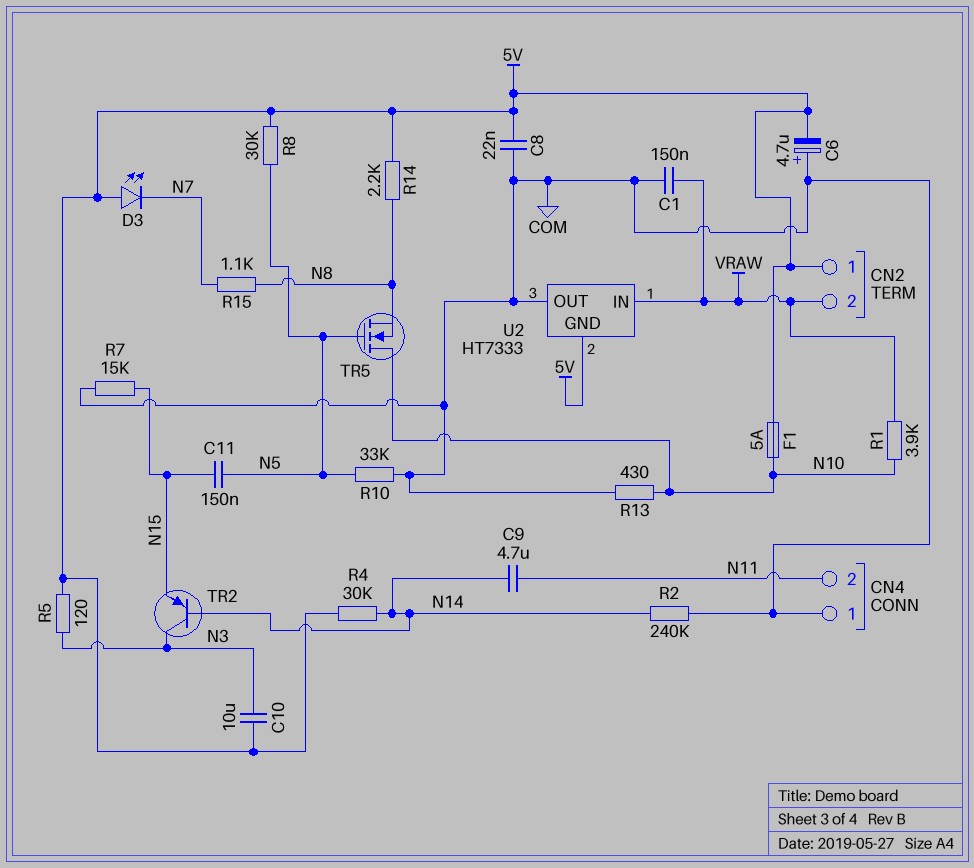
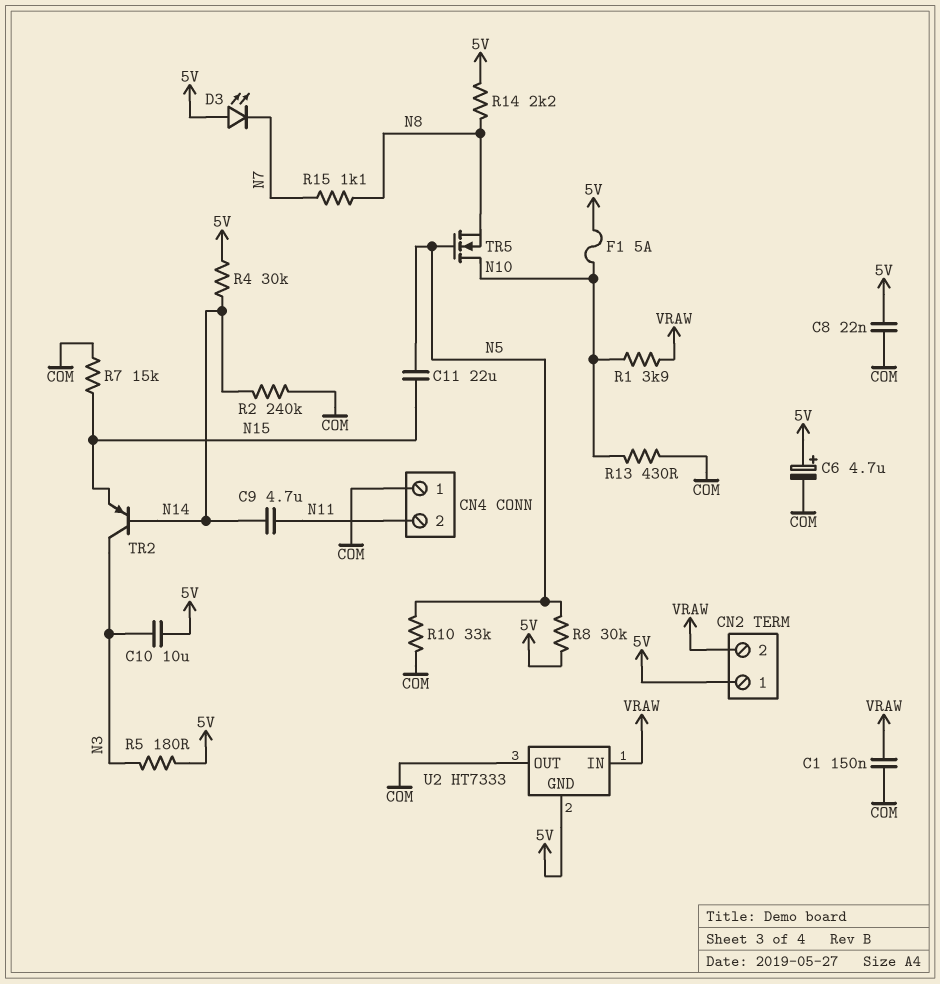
C6: 4.7uF (plus COM, minus 5V) -> 4.7uF (plus 5V, minus COM)
C11: 150nF (N5, N15) -> 22uF (N5, N15)
R5: 120 (5V, N3) -> 180 (5V, N3)

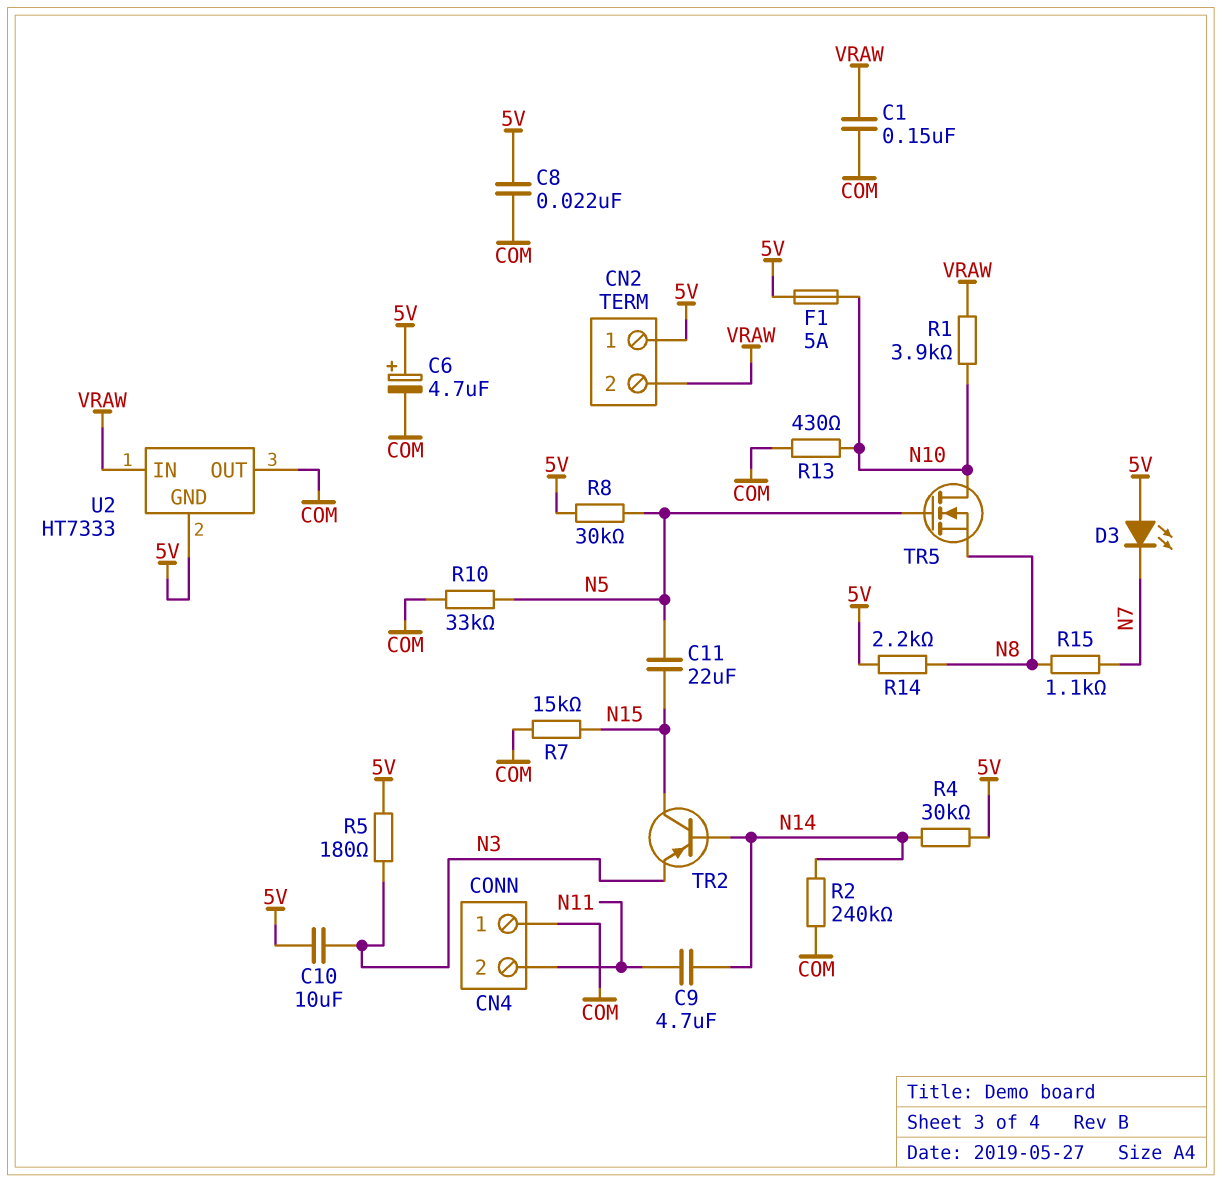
TR2: PNP (B N14, C N3, E N15) -> PNP (B N14, C N15, E N3)

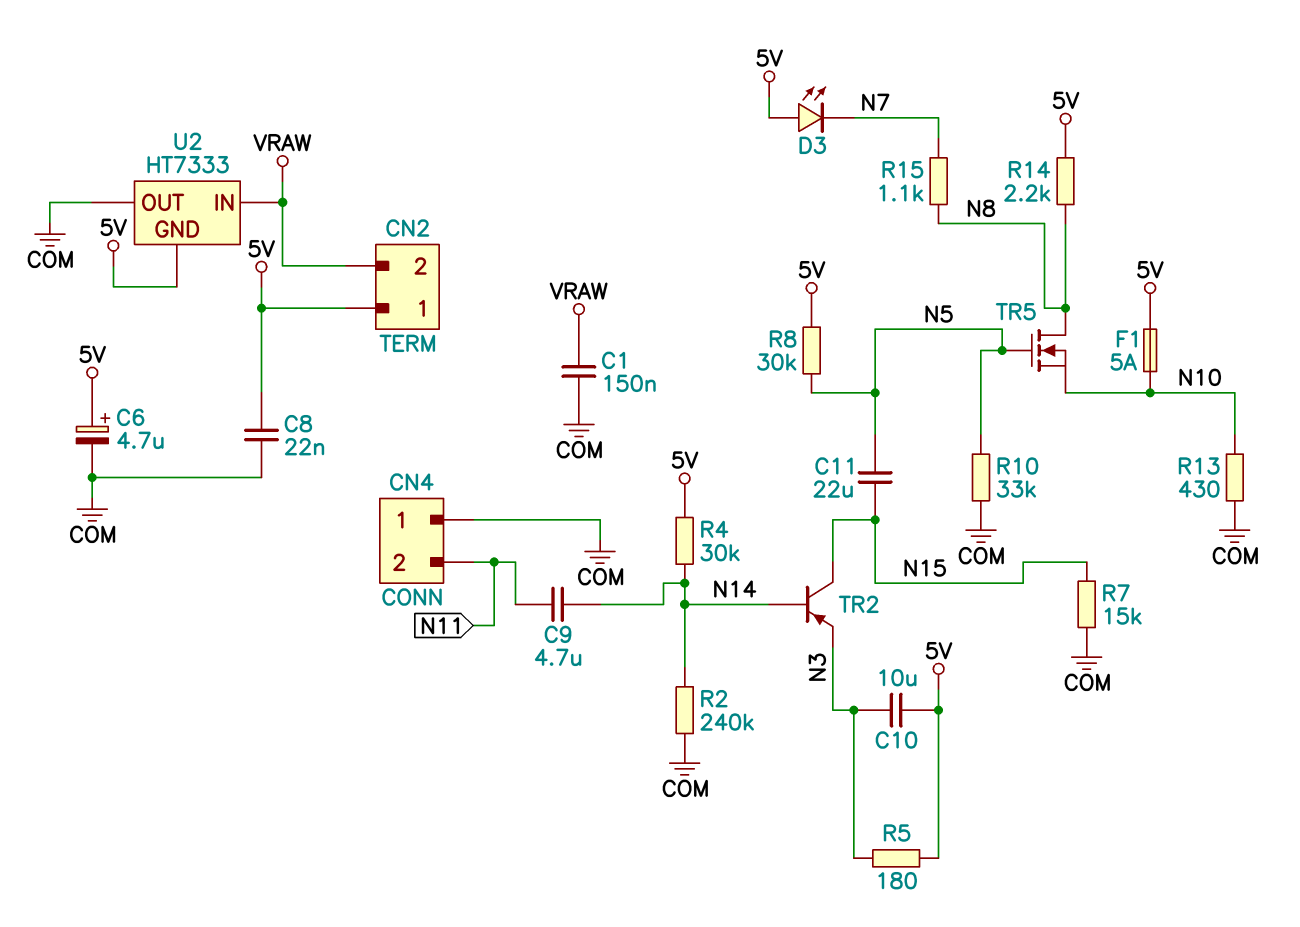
R1: 3.9k (N10, VRAW) -> none
TR5: NMOS (G N5, D N10, S N8) -> NMOS (G N5, D N8, S N10)

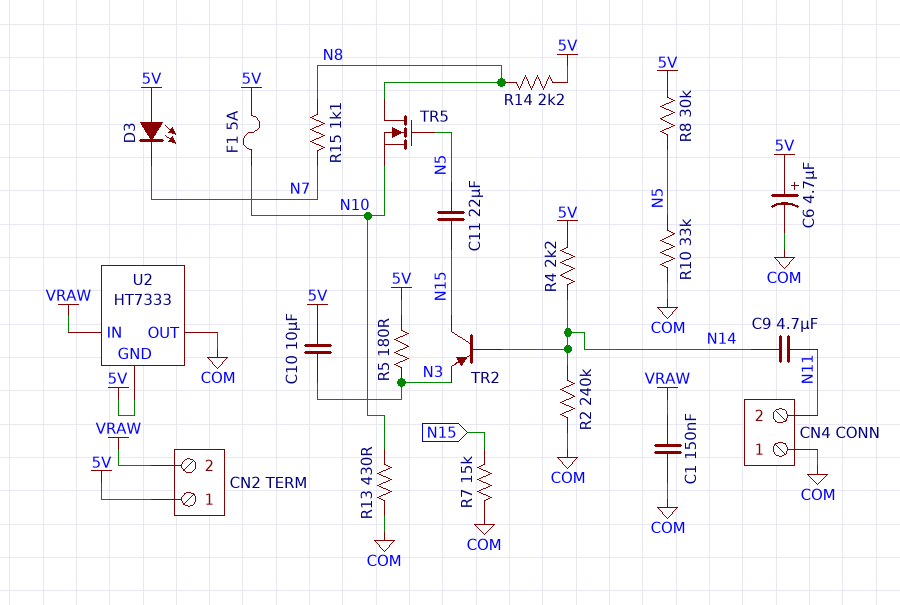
C8: 22nF (5V, COM) -> none
R4: 30k (5V, N14) -> 2.2k (5V, N14)

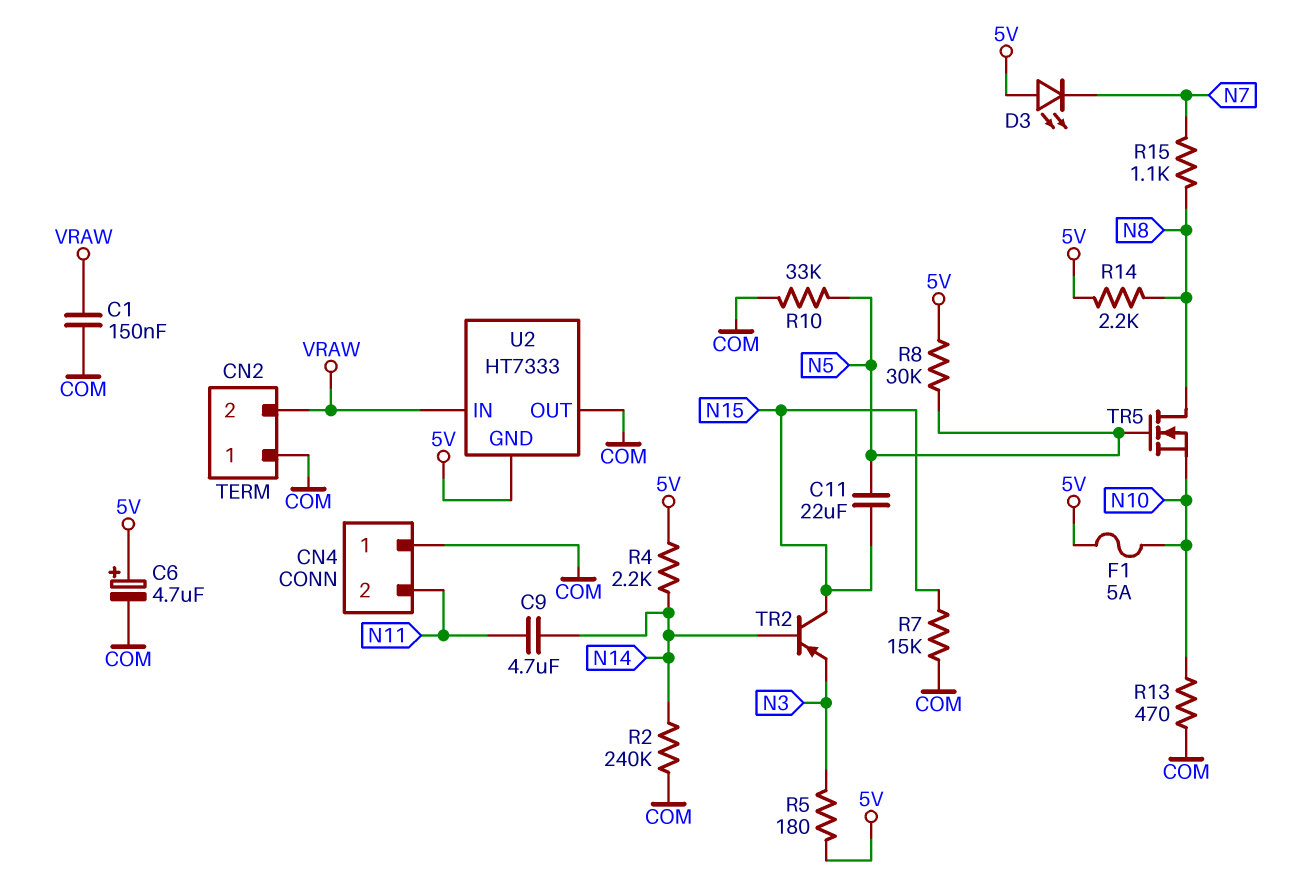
C10: 10uF (5V, N3) -> none
CN2 pin 1: 5V -> COM
R13: 430 (COM, N10) -> 470 (COM, N10)

